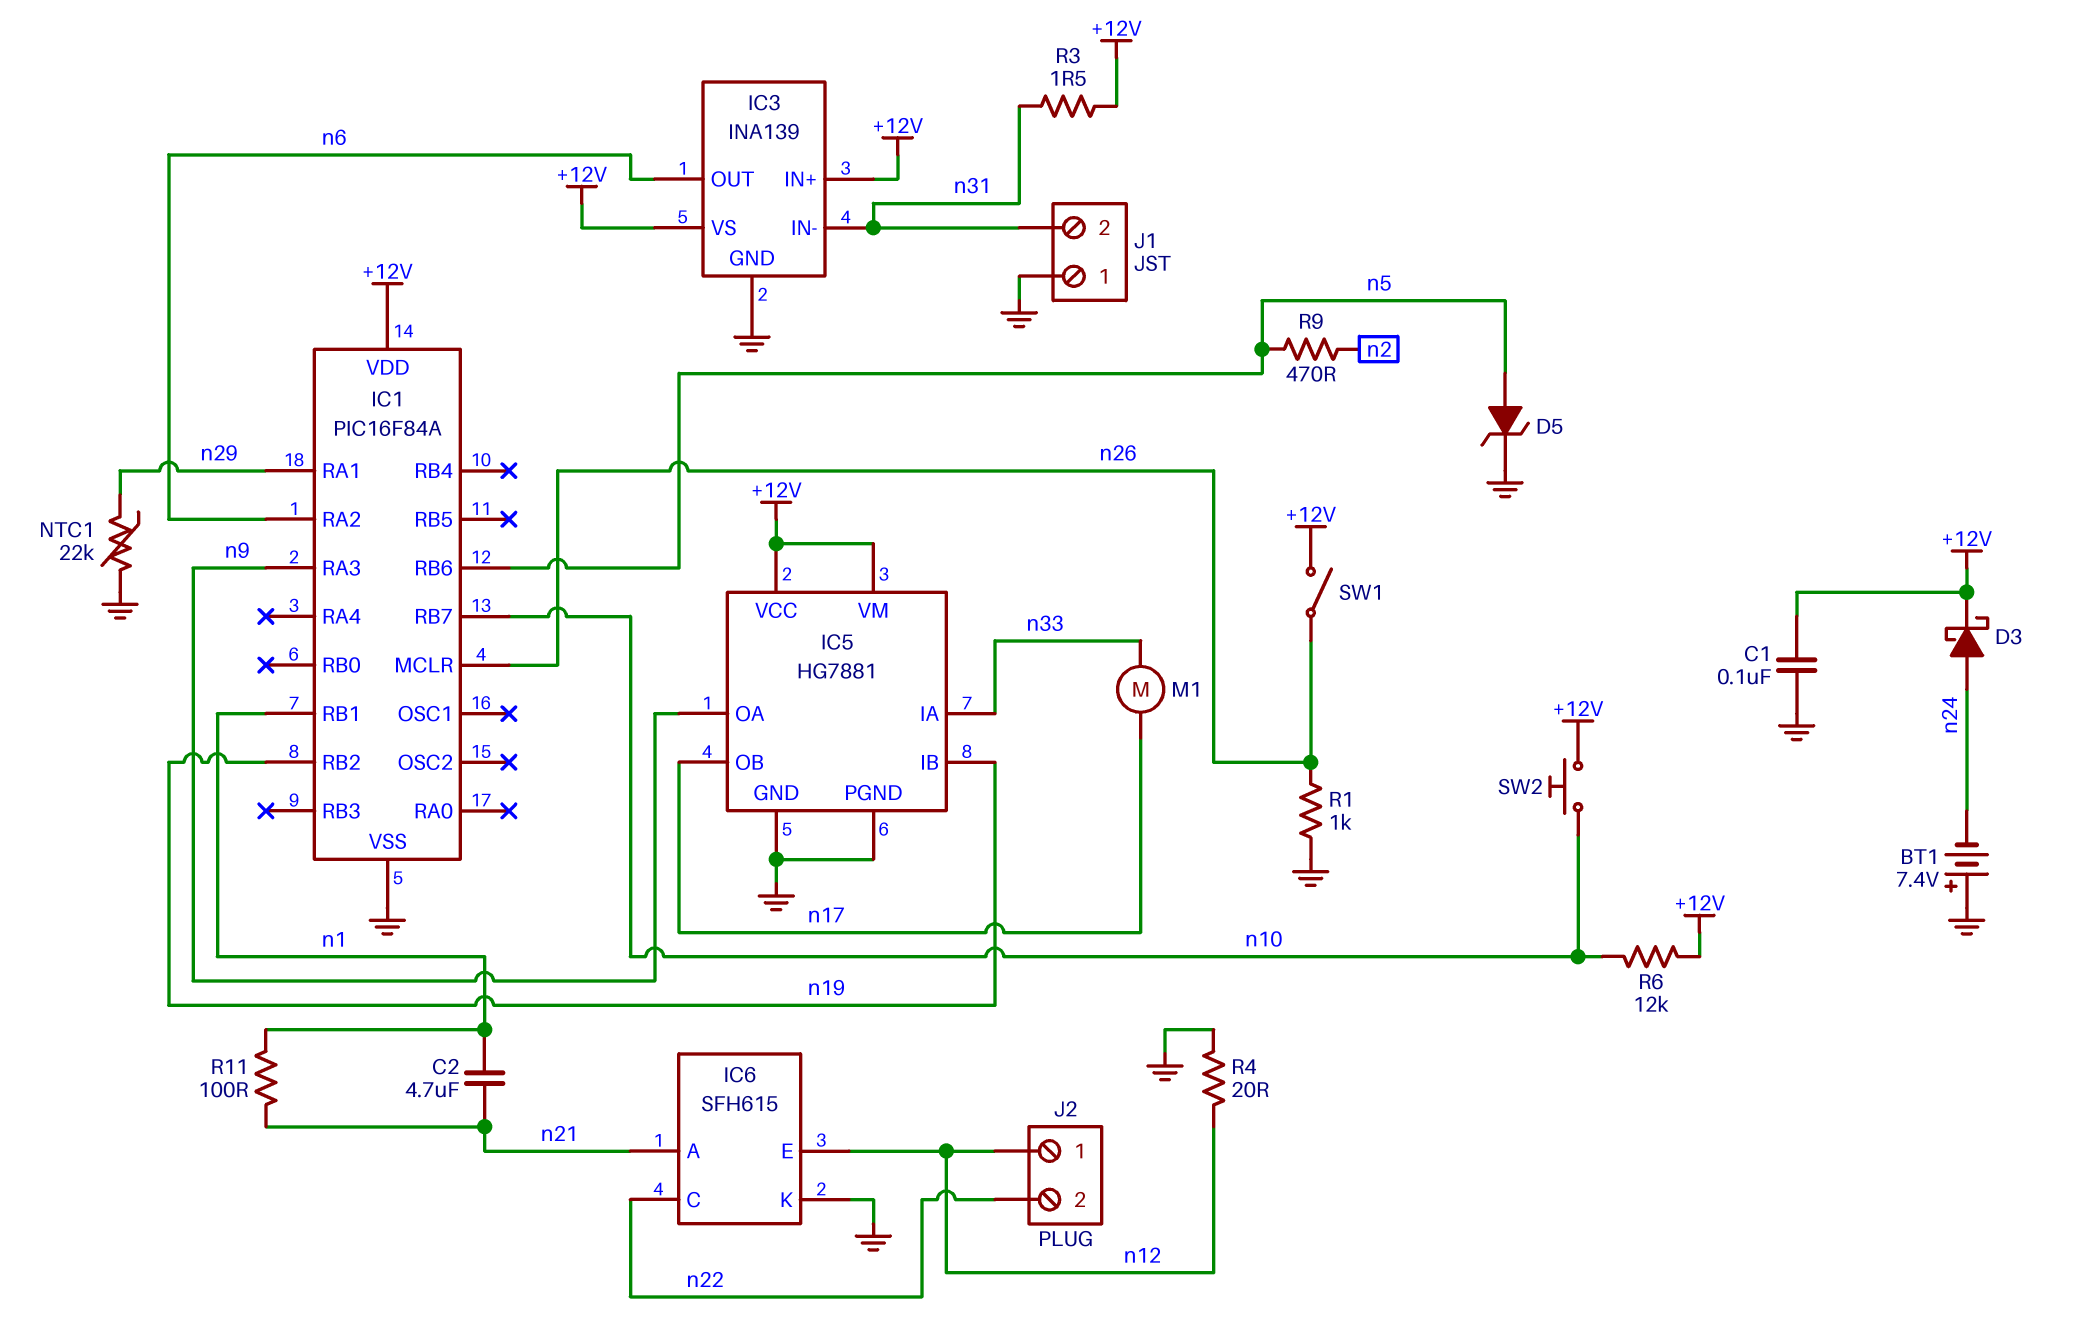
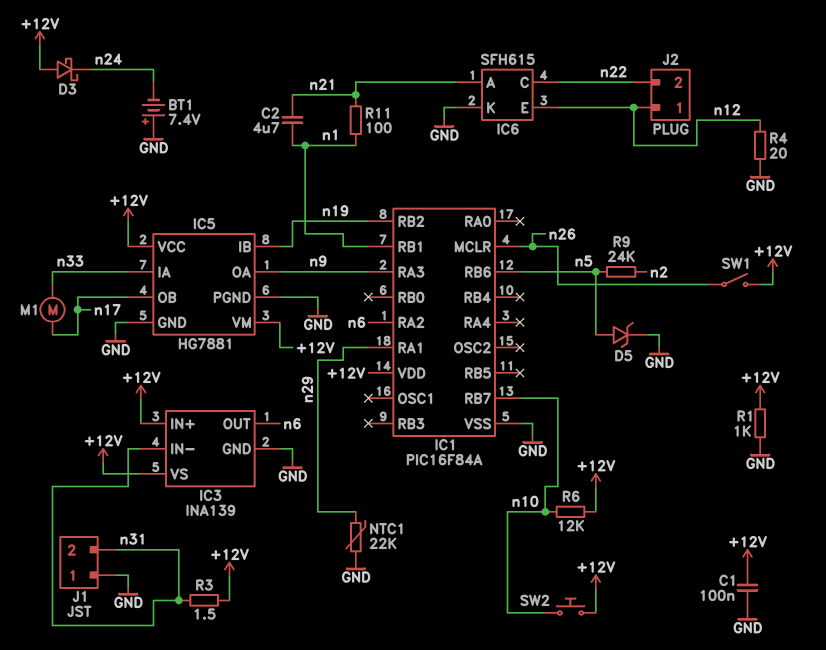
D3: schottky (A n24, K +12V) -> schottky (A +12V, K n24)
R1: 1k (GND, n26) -> 1k (+12V, GND)
R9: 470 (n2, n5) -> 24k (n2, n5)

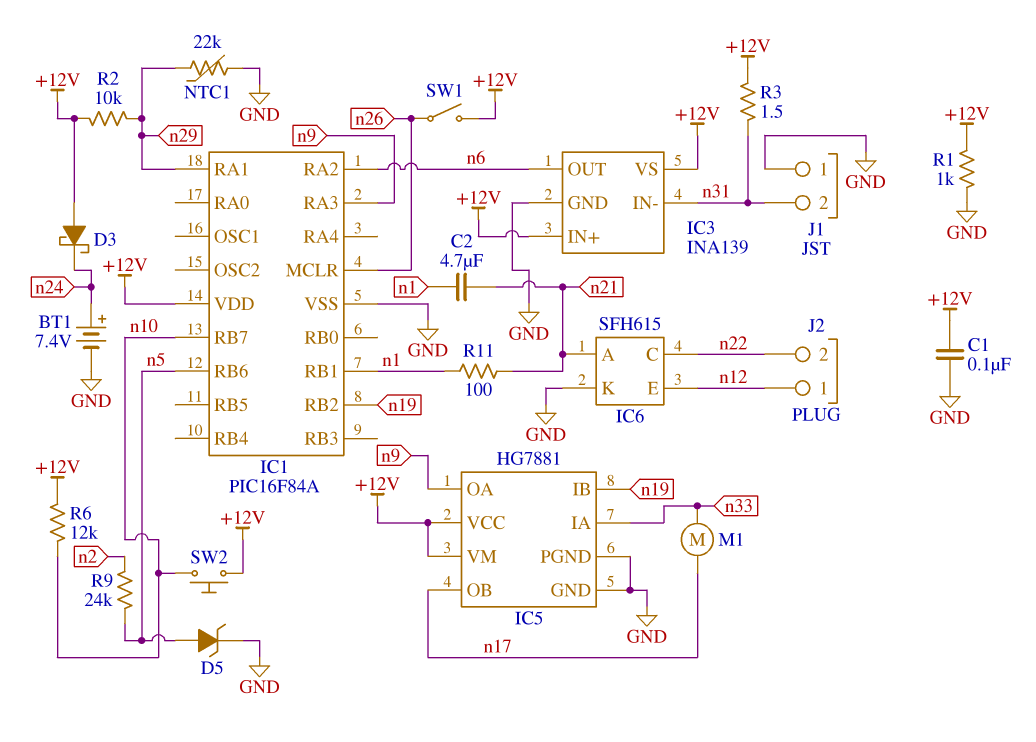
BT1: 7.4V (plus GND, minus n24) -> 7.4V (plus n24, minus GND)
R2: none -> 10k (+12V, n29)
R4: 20 (GND, n12) -> none

